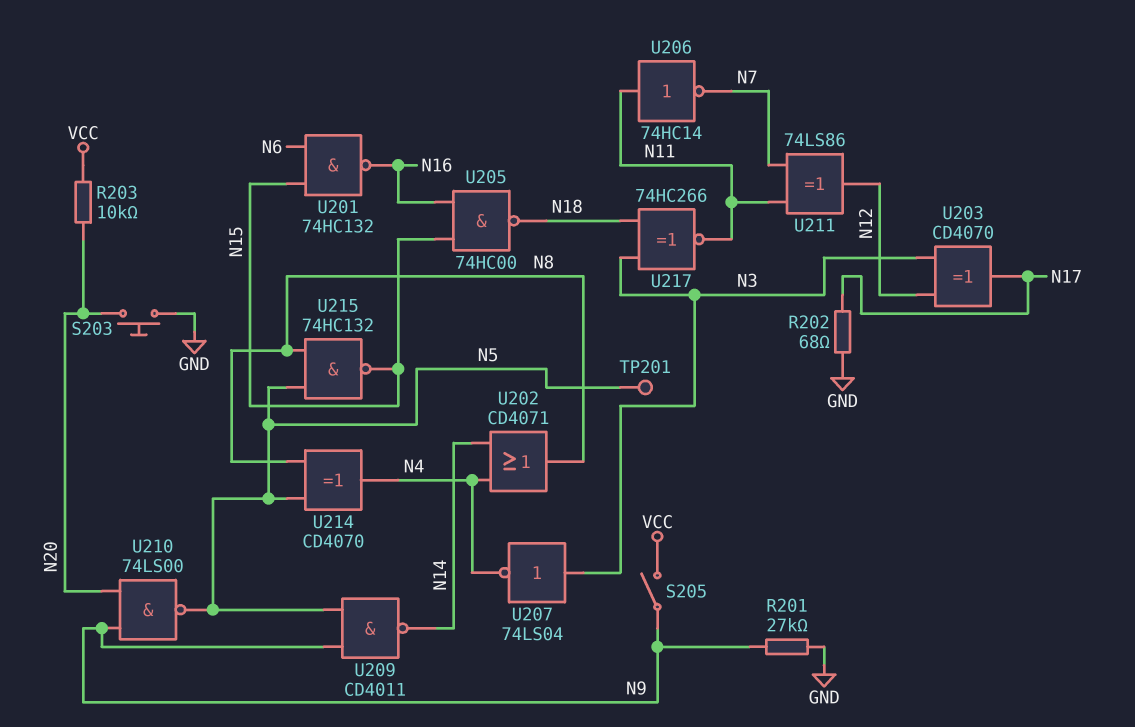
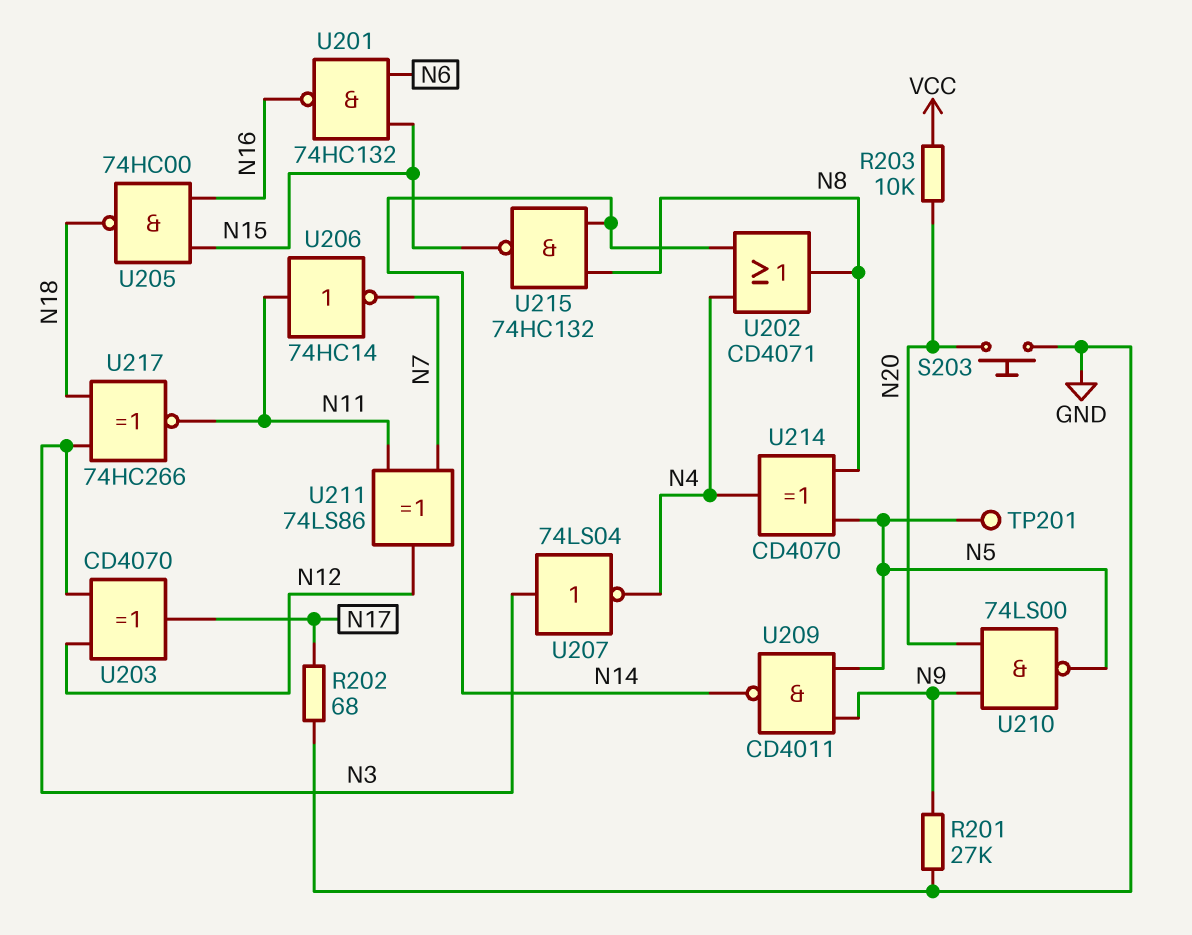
S205: switch (N9, VCC) -> none
U215: NAND 74HC132 (in N5, in N8, out N15) -> NAND 74HC132 (in N8, in N14, out N15)

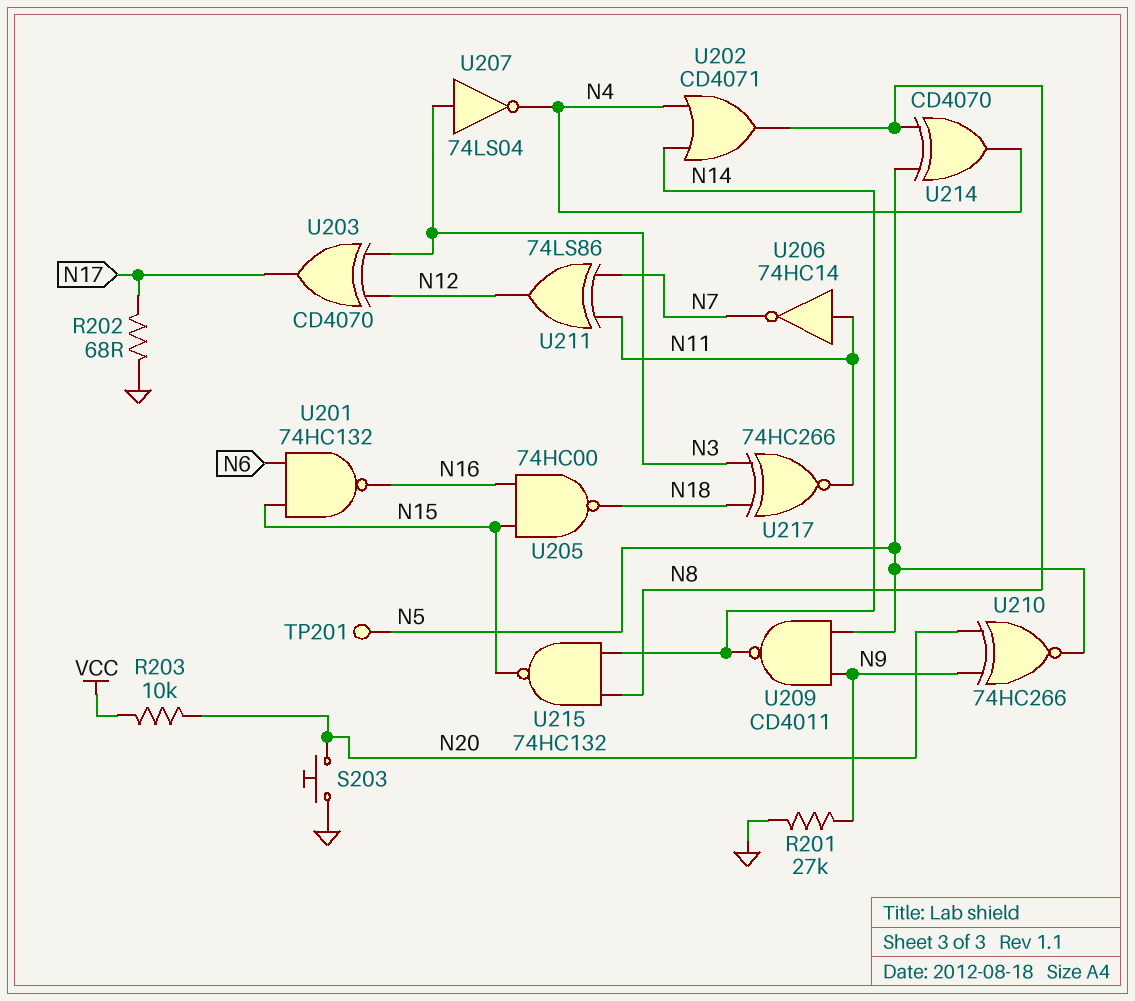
U210: NAND 74LS00 (in N9, in N20, out N5) -> XNOR 74HC266 (in N9, in N20, out N5)

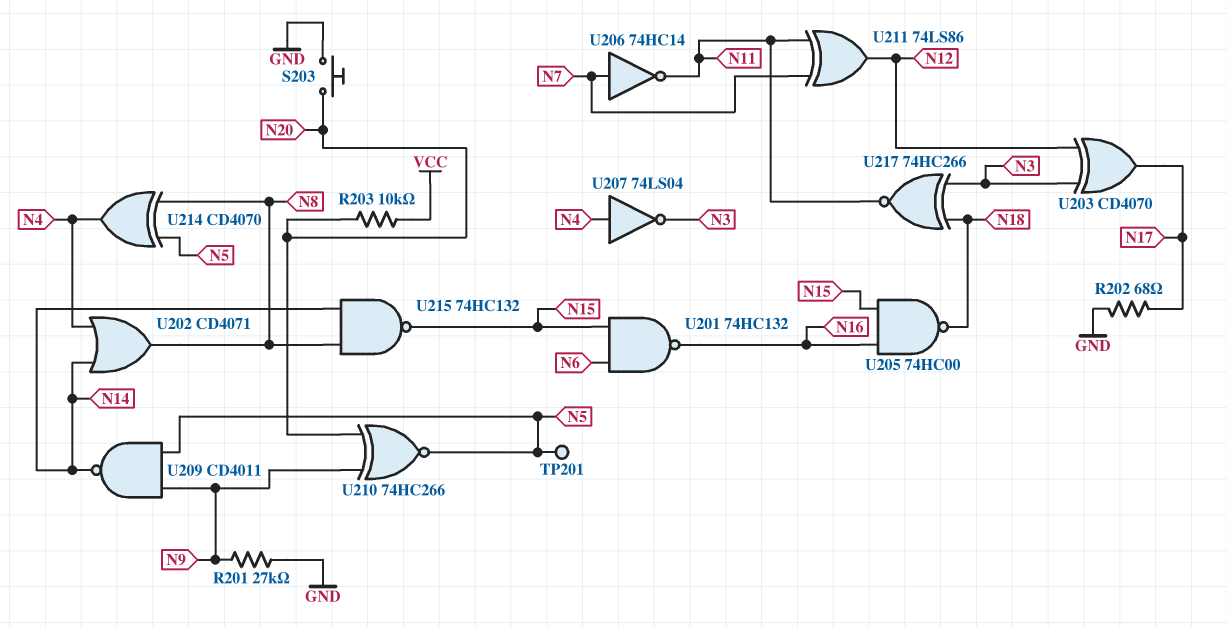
U206: NOT 74HC14 (in N11, out N7) -> NOT 74HC14 (in N7, out N11)
U207: NOT 74LS04 (in N3, out N4) -> NOT 74LS04 (in N4, out N3)

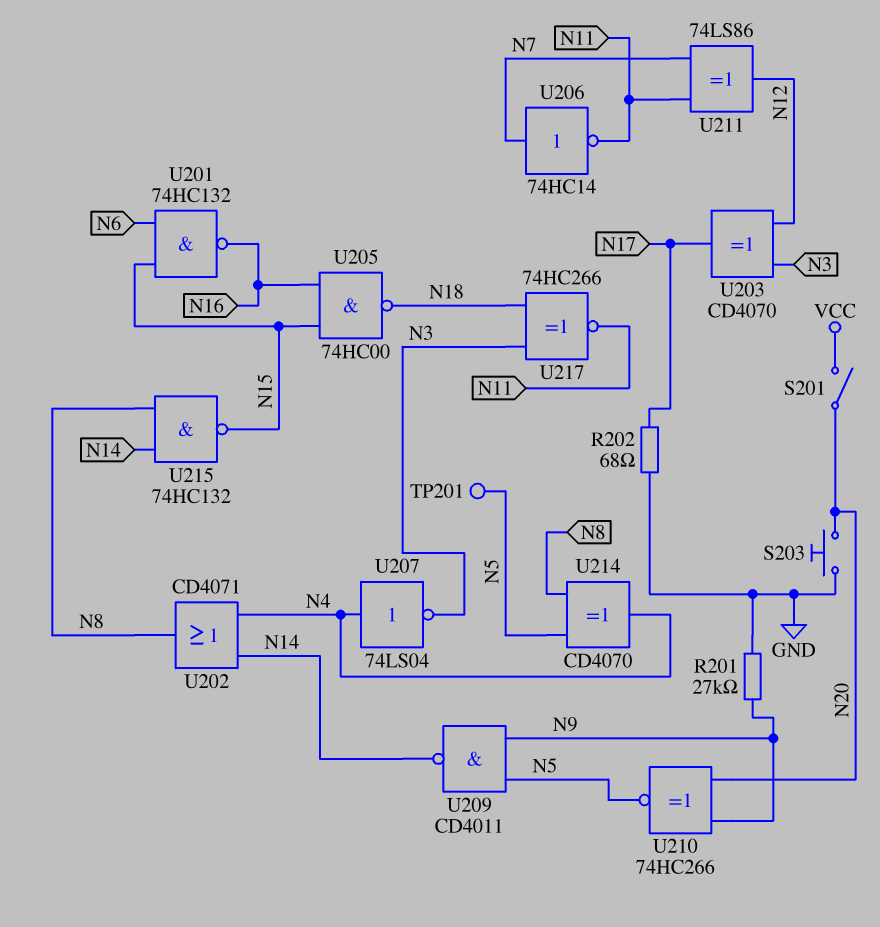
R203: 10k (N20, VCC) -> none
S201: none -> switch (N20, VCC)

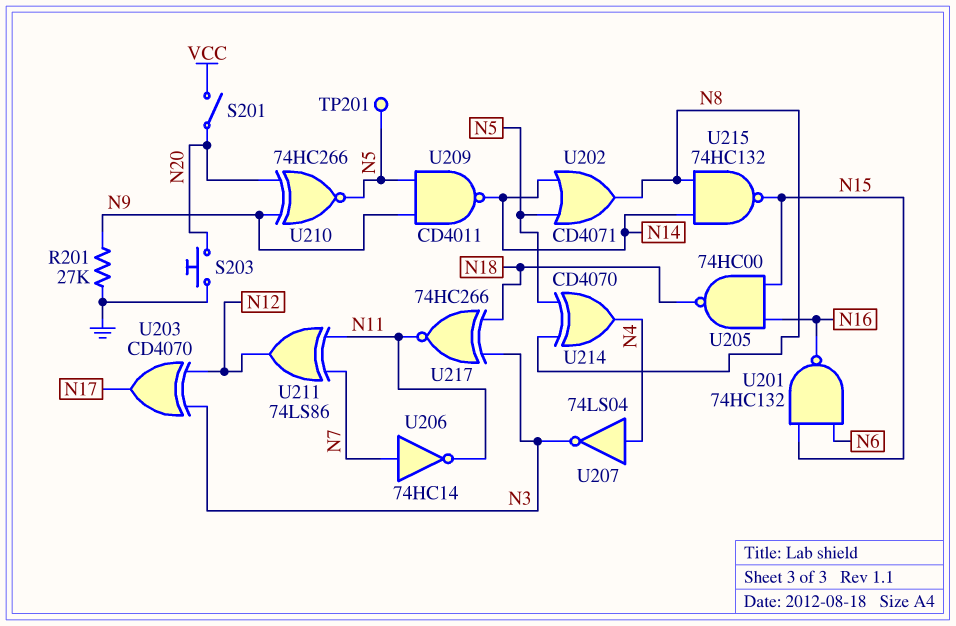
R202: 68 (GND, N17) -> none
U202: OR CD4071 (in N4, in N14, out N8) -> OR CD4071 (in N5, in N14, out N8)

